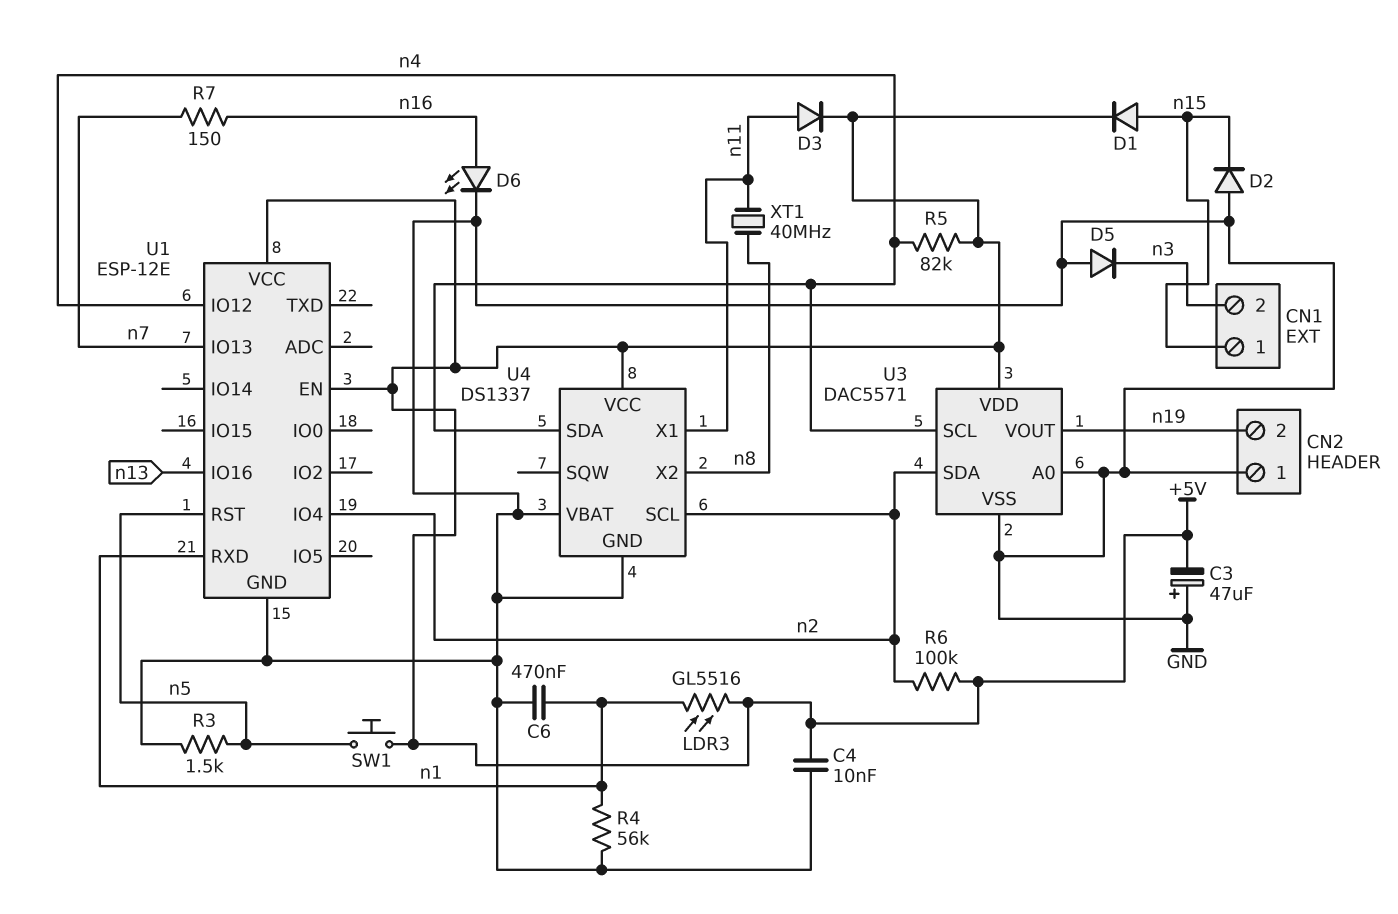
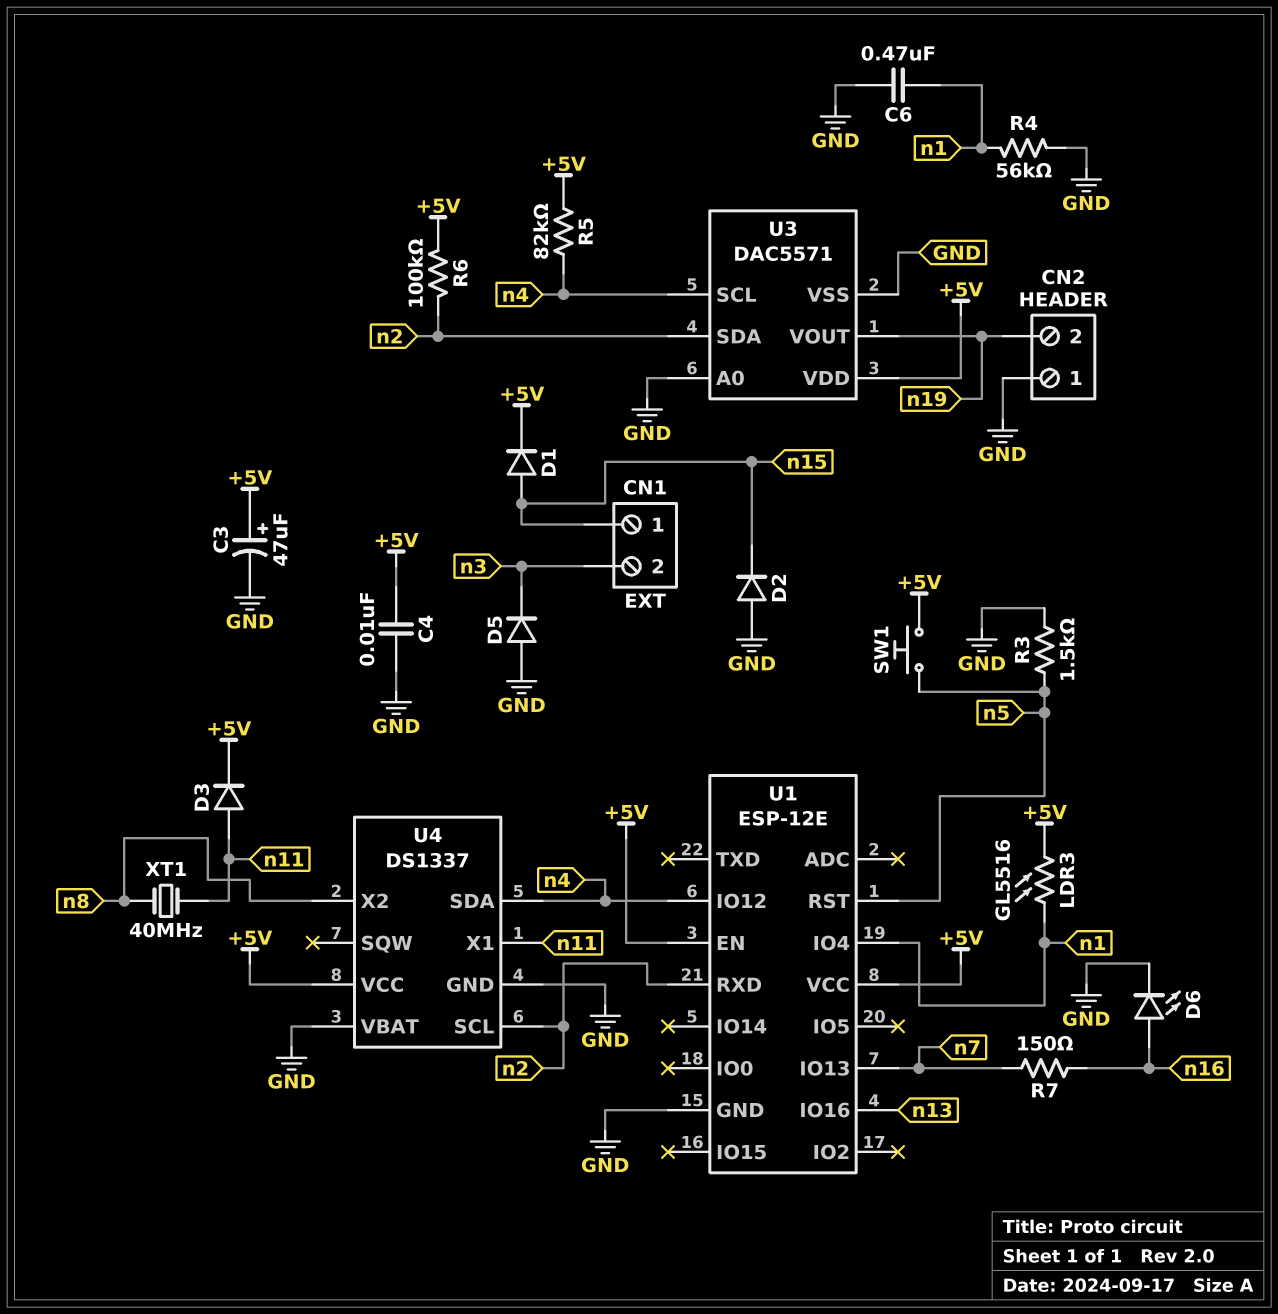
C3: 47uF (plus GND, minus +5V) -> 47uF (plus +5V, minus GND)
U1 pin IO4: n2 -> n1
U1 pin RXD: n1 -> n2

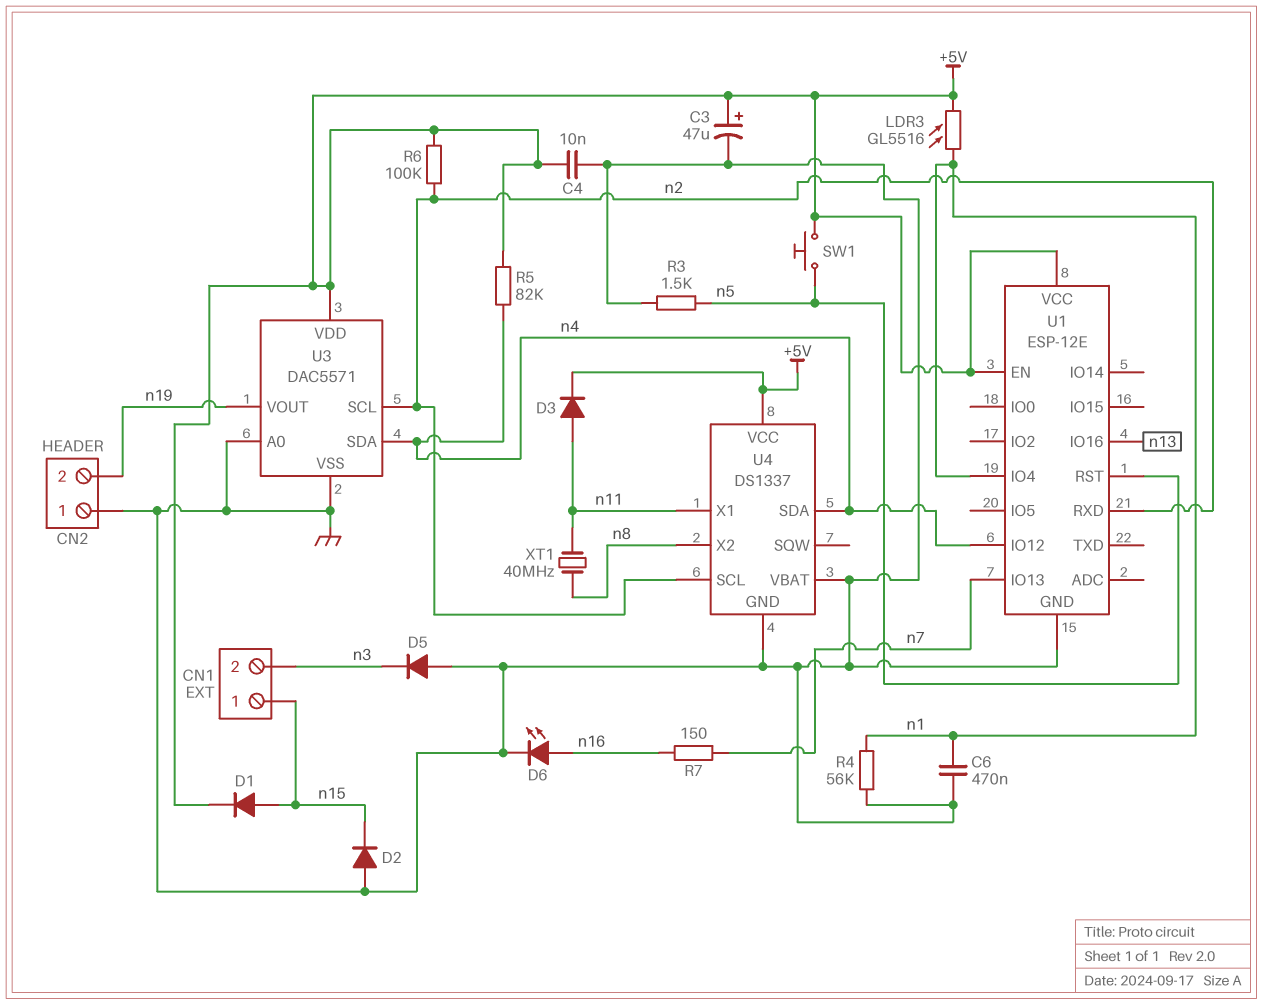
U3 pin SCL: n4 -> n2
U3 pin SDA: n2 -> n4

